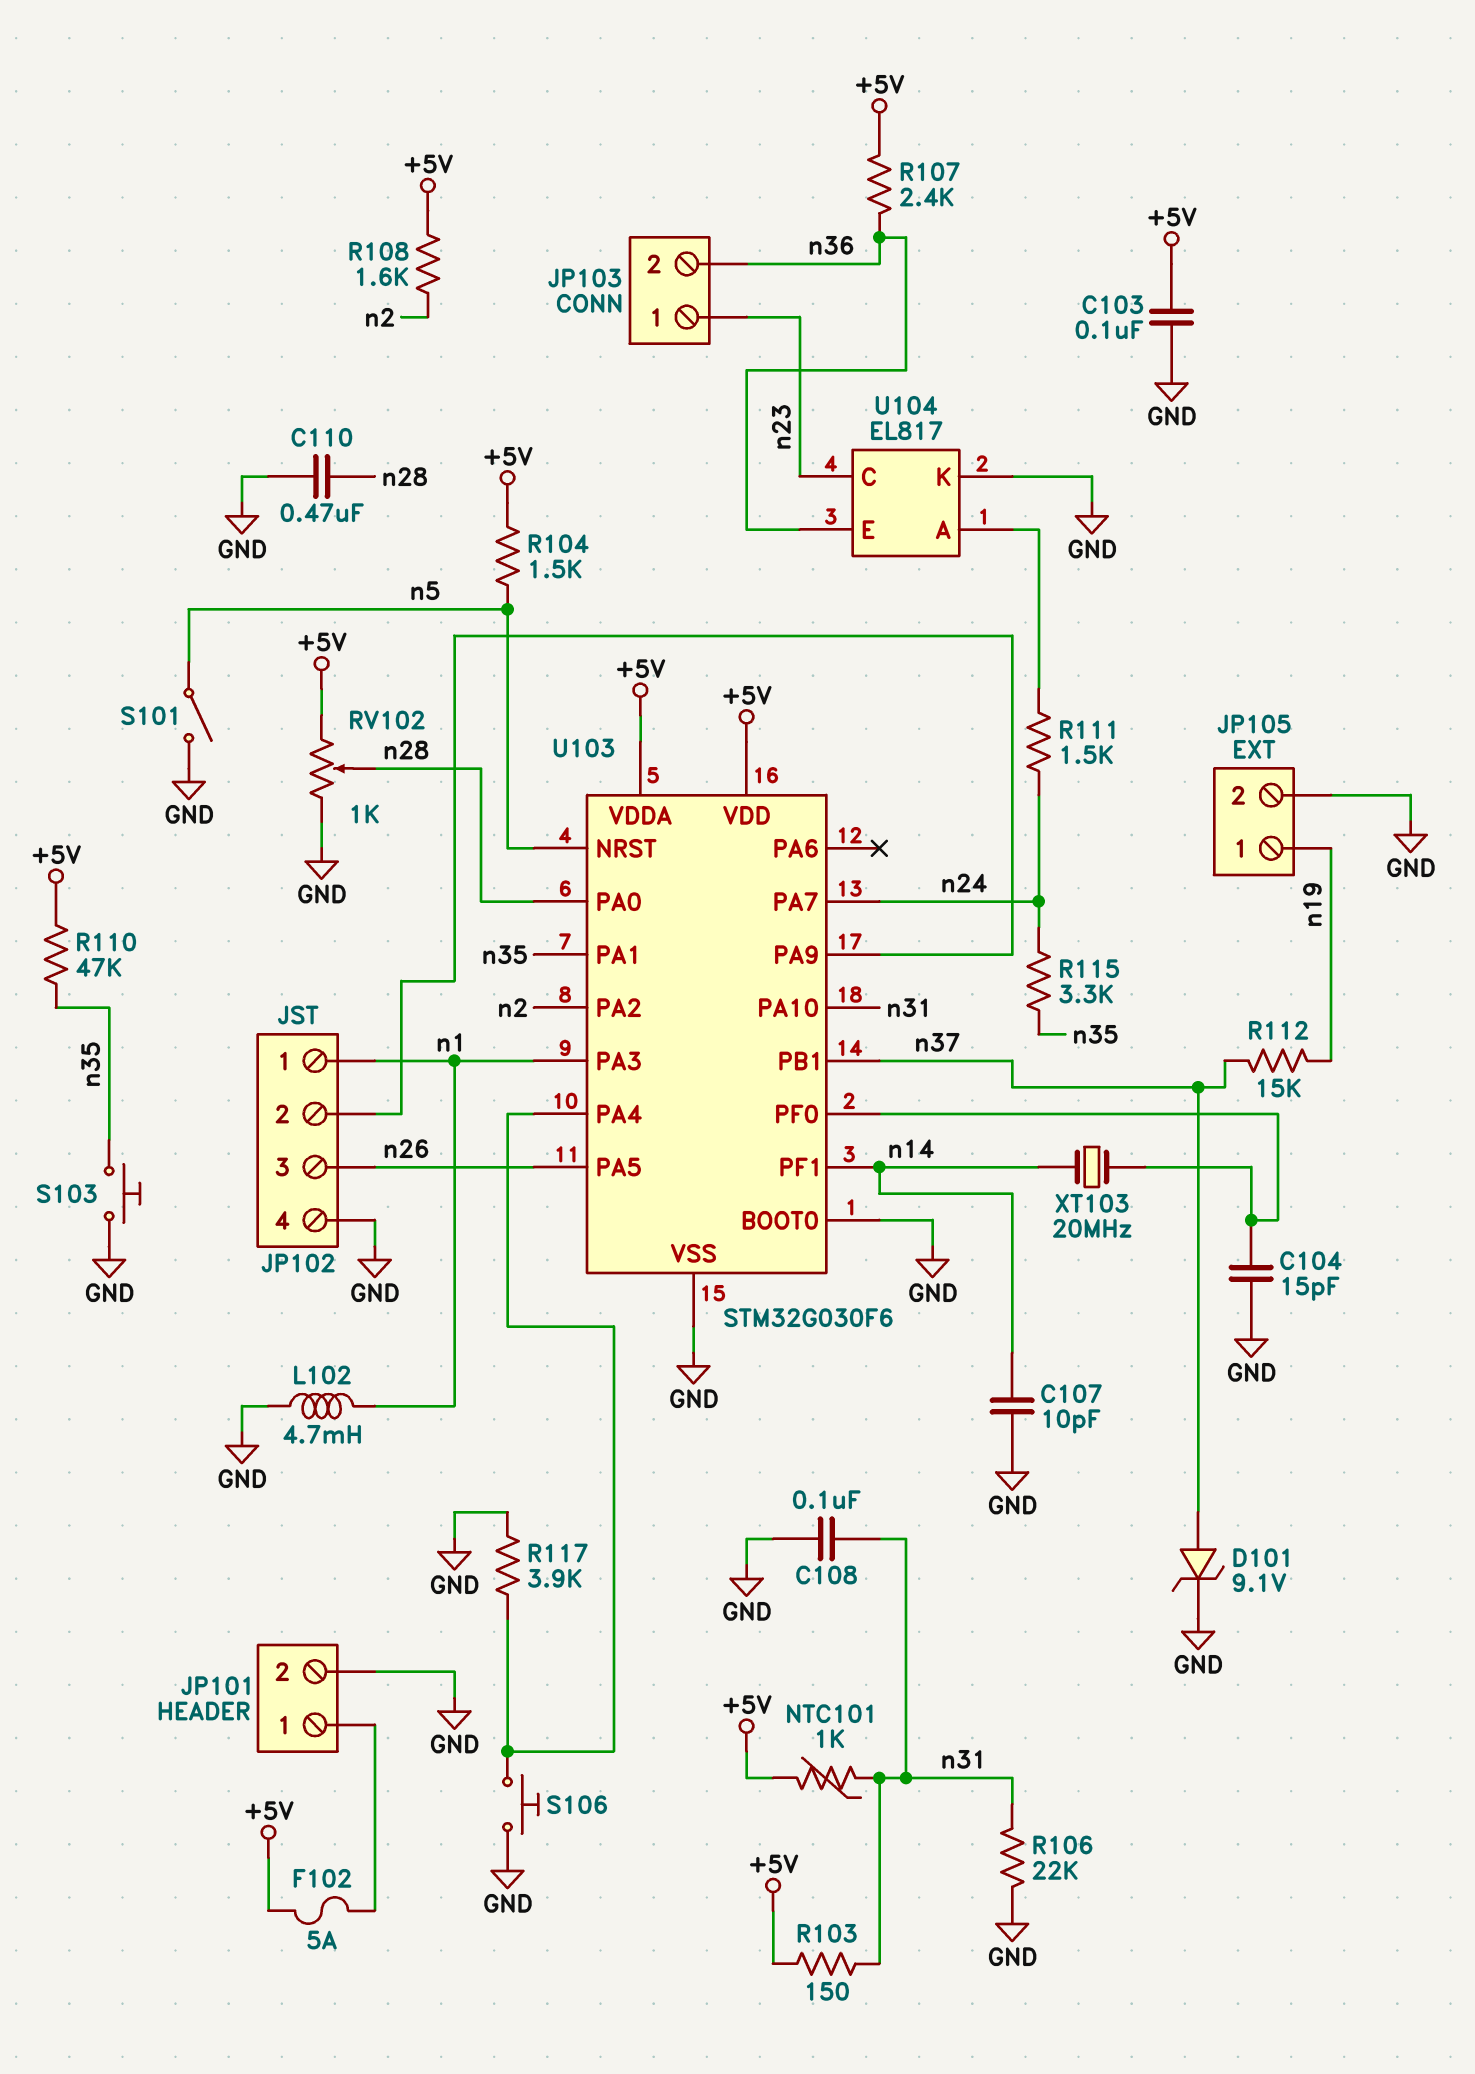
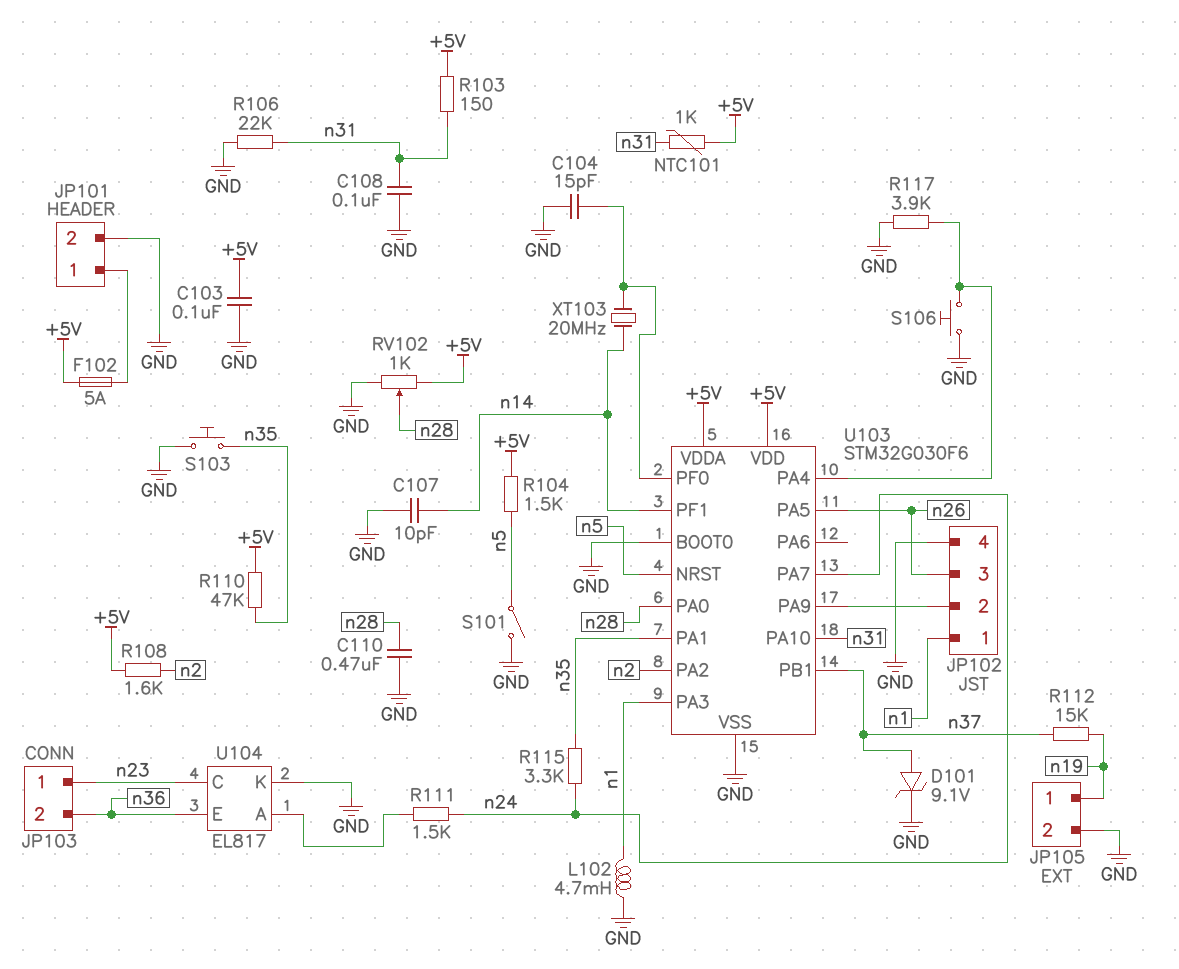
R107: 2.4k (+5V, n36) -> none

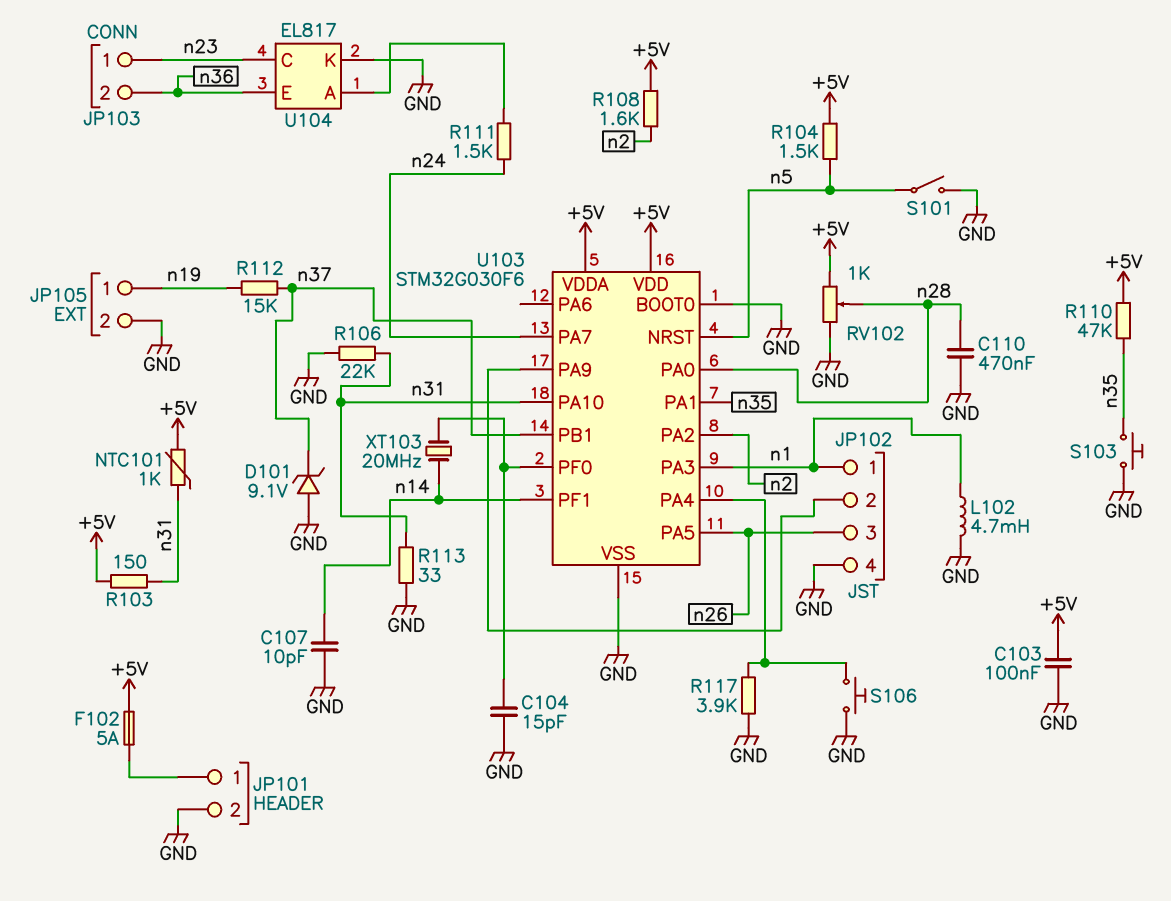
C108: 100nF (GND, n31) -> none
D101: zener 9.1V (A n37, K GND) -> zener 9.1V (A GND, K n37)
R113: none -> 33 (GND, n31)
R115: 3.3k (n24, n35) -> none

